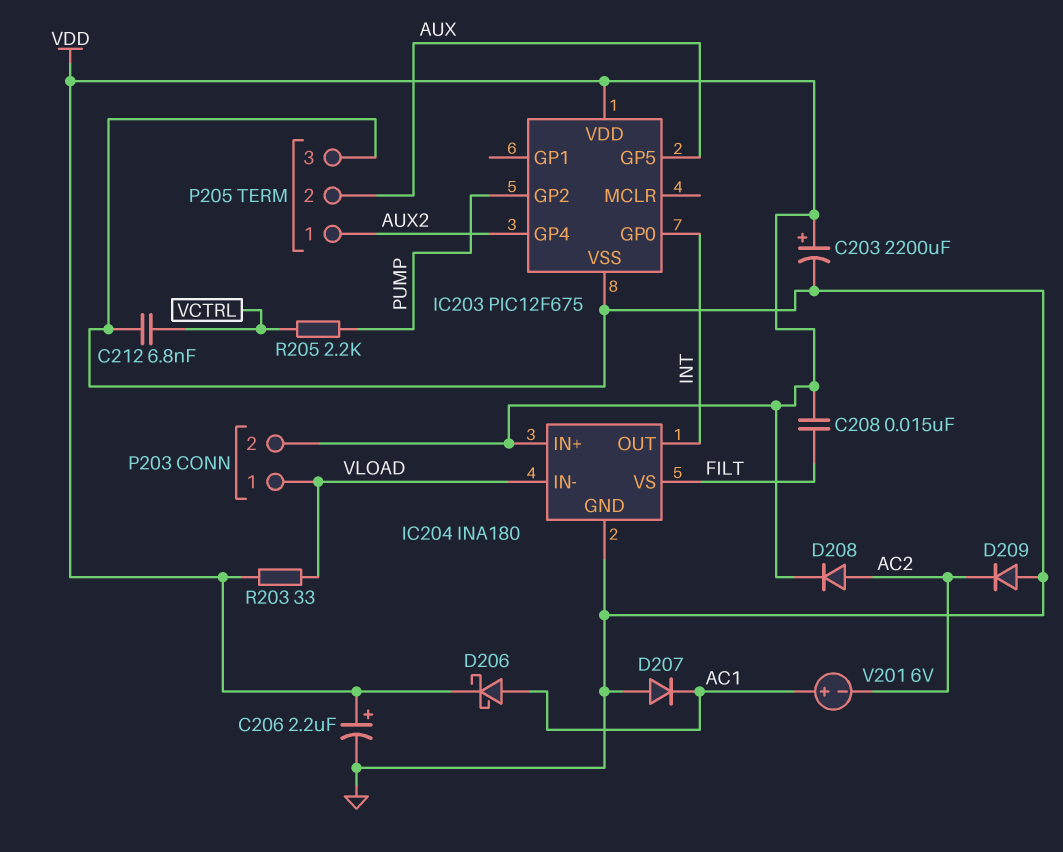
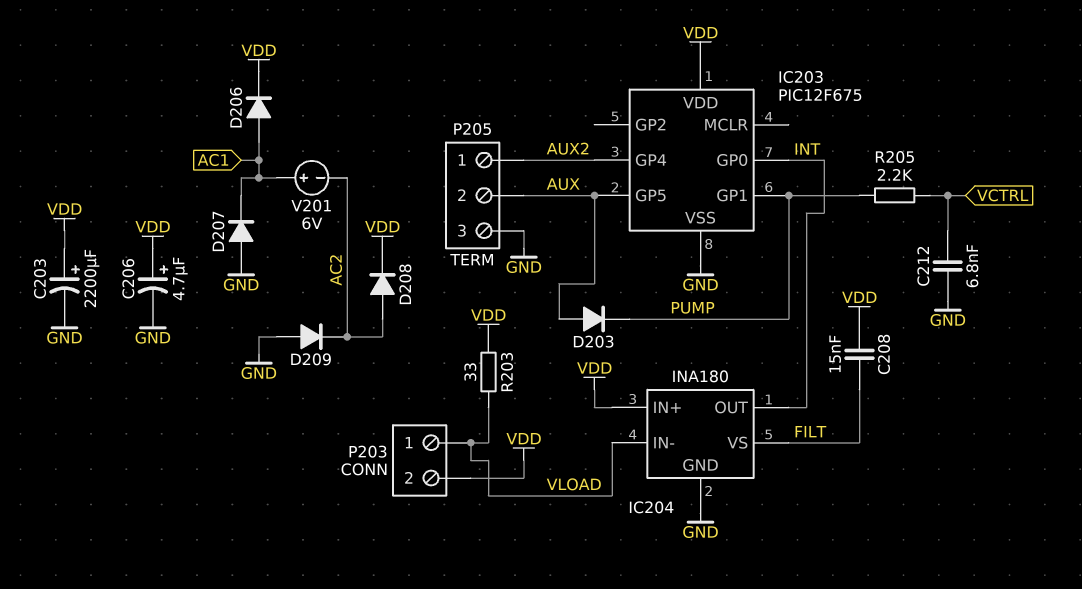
C206: 2.2uF (plus VDD, minus GND) -> 4.7uF (plus VDD, minus GND)
D203: none -> diode (A AUX, K PUMP)
D206: schottky (A AC1, K VDD) -> diode (A AC1, K VDD)
IC203 pin GP1: none -> PUMP
IC203 pin GP2: PUMP -> none

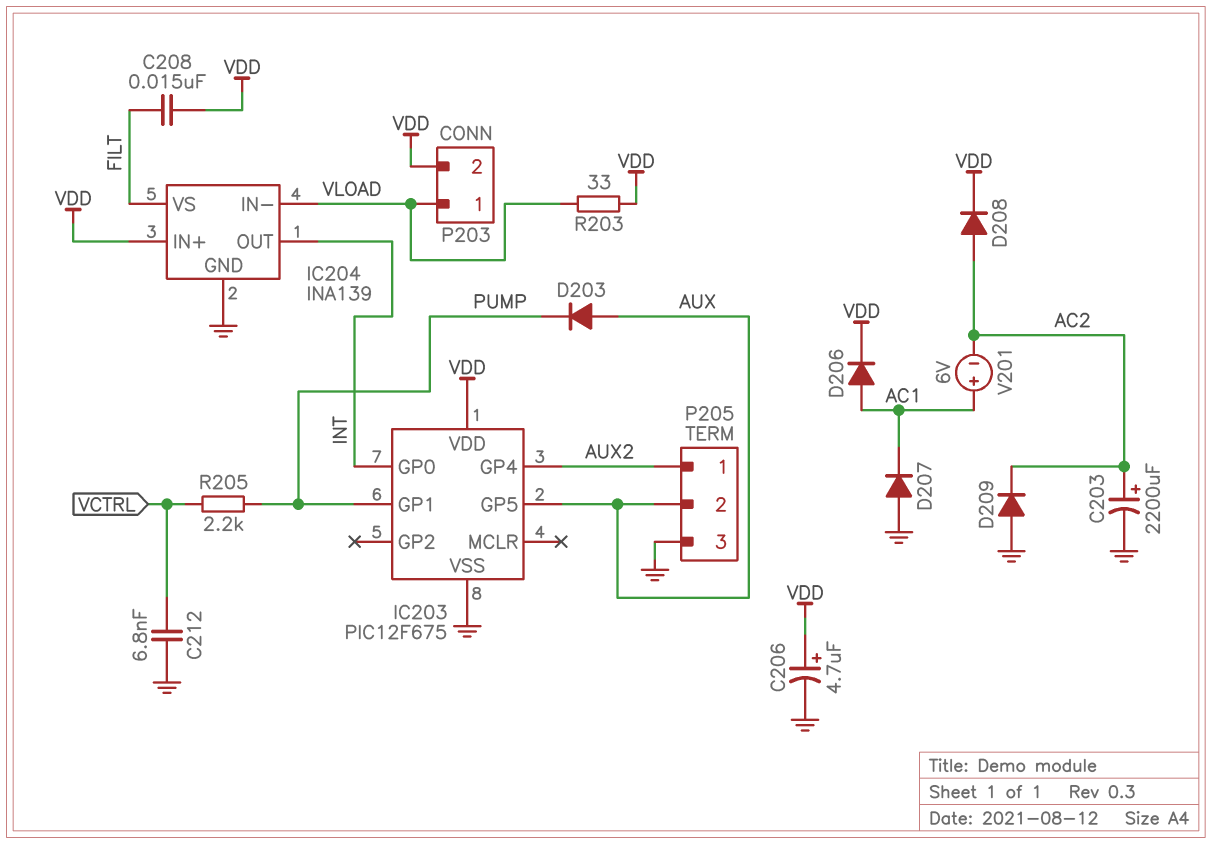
C203: 2200uF (plus VDD, minus GND) -> 2200uF (plus AC2, minus GND)
IC204: INA180 -> INA139

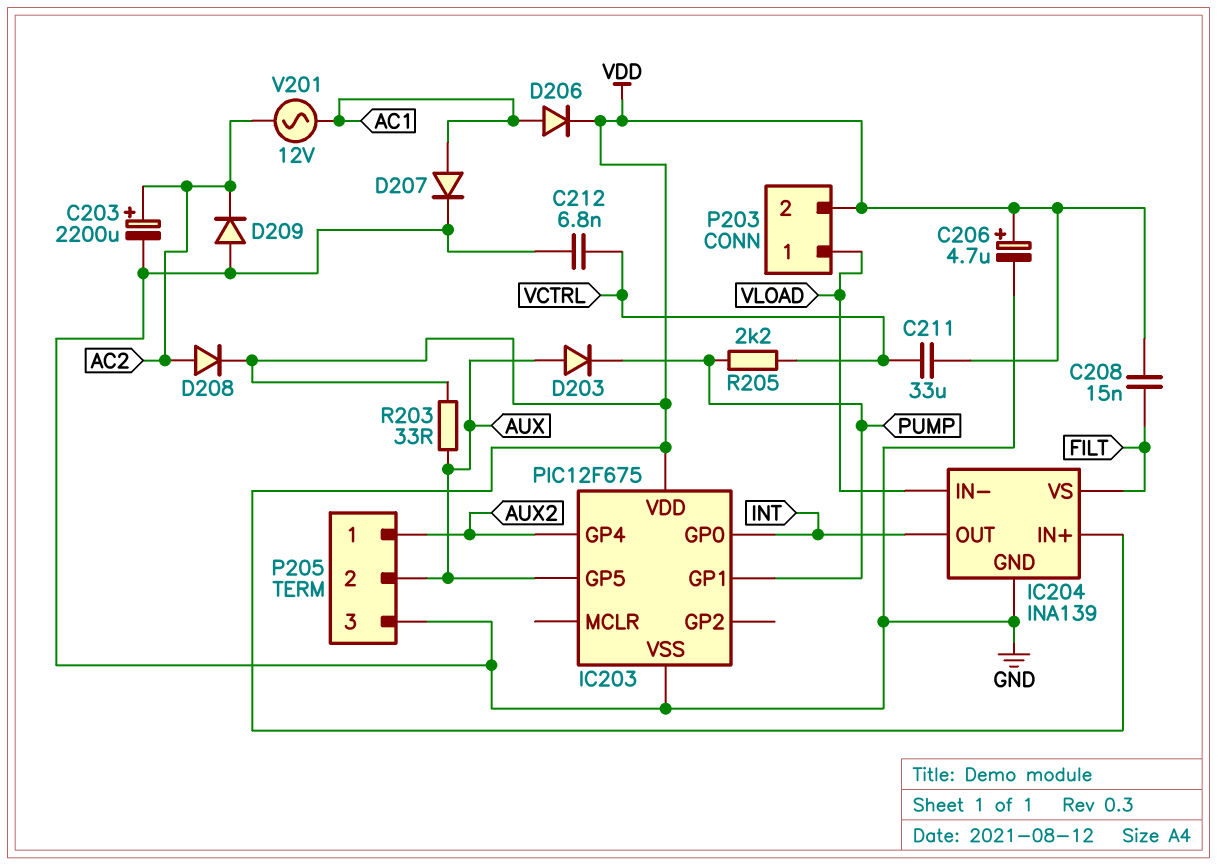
C211: none -> 33uF (VCTRL, VDD)
D207: diode (A GND, K AC1) -> diode (A AC1, K GND)
R203: 33 (VDD, VLOAD) -> 33 (AUX, VDD)
V201: 6V (plus AC1, minus AC2) -> AC 12V (AC1, AC2)

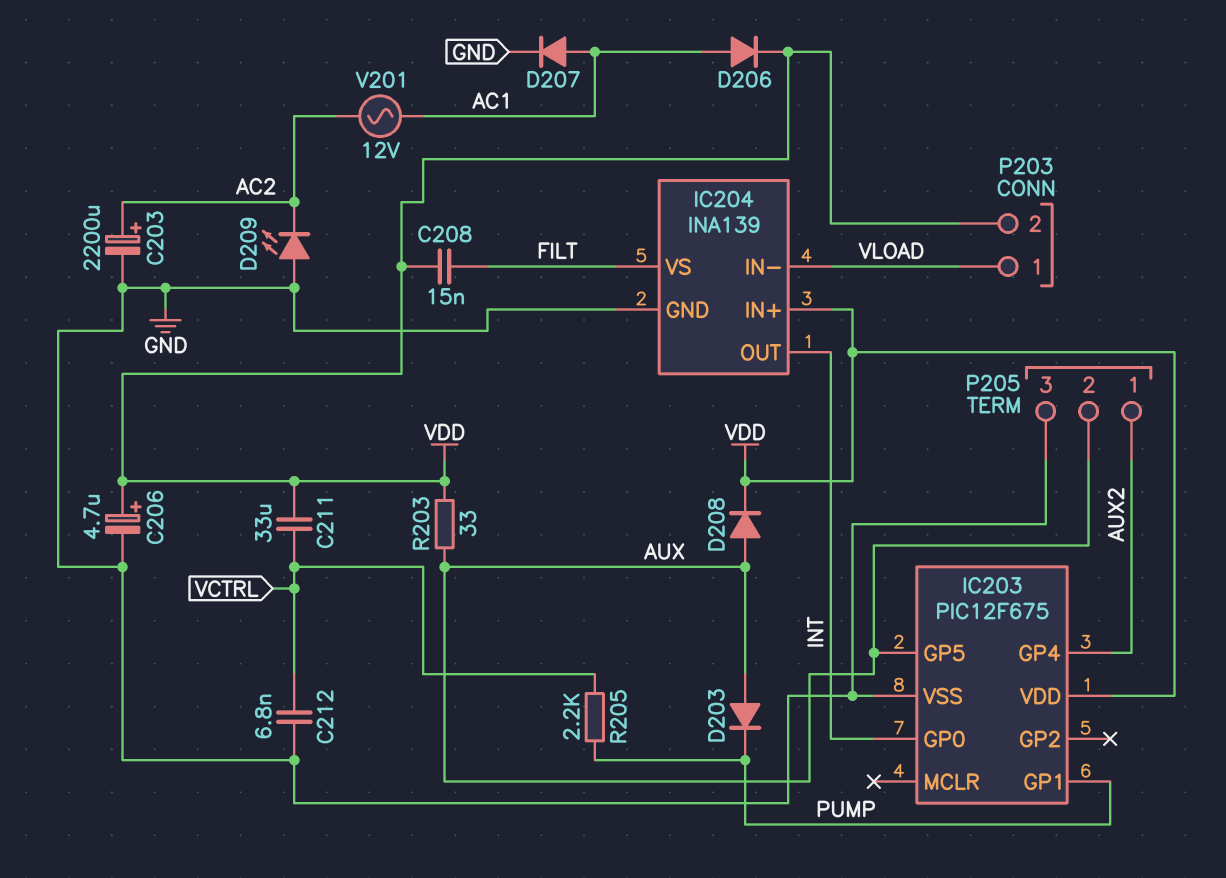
D208: diode (A AC2, K VDD) -> diode (A AUX, K VDD)
D209: diode (A GND, K AC2) -> LED (A GND, K AC2)

